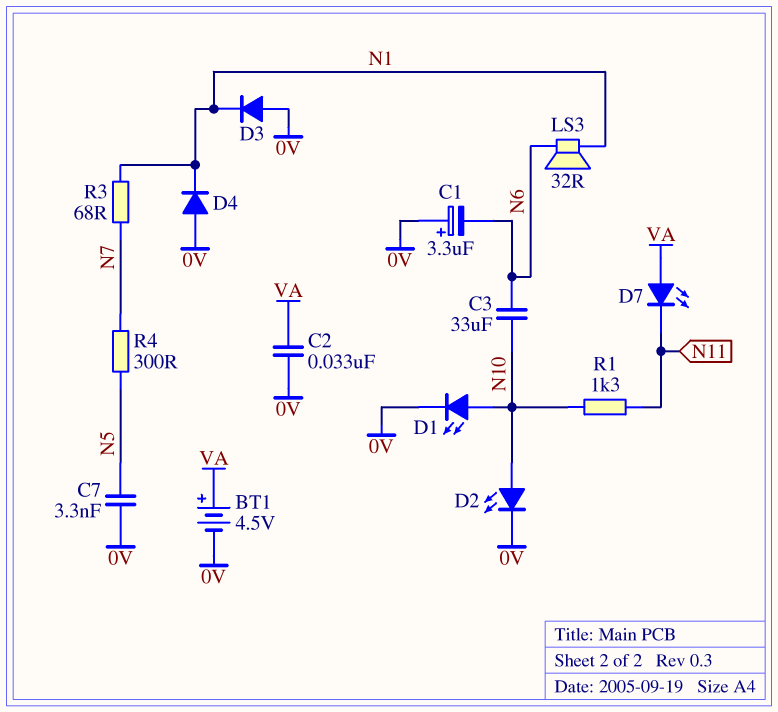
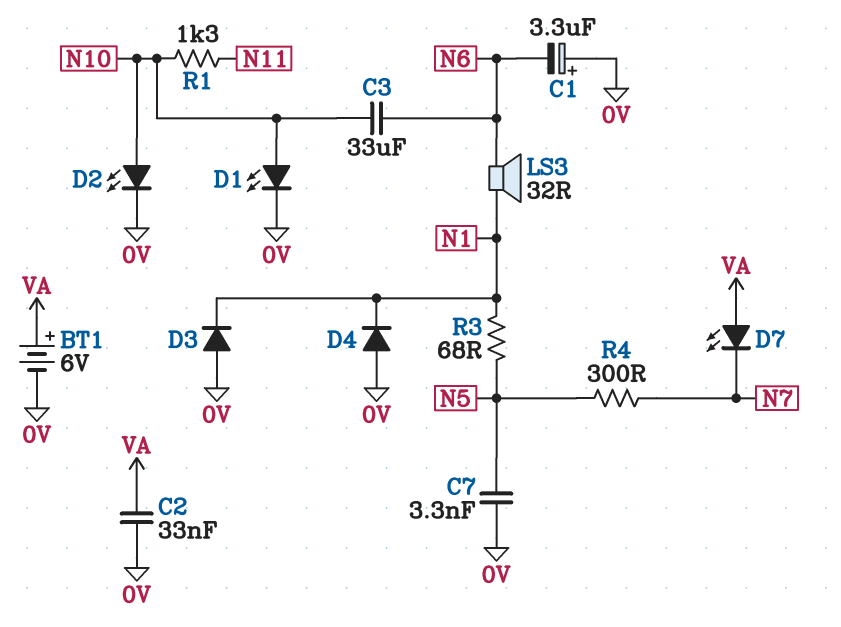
BT1: 4.5V (plus VA, minus 0V) -> 6V (plus VA, minus 0V)
D7: LED (A VA, K N11) -> LED (A VA, K N7)
R3: 68 (N1, N7) -> 68 (N1, N5)

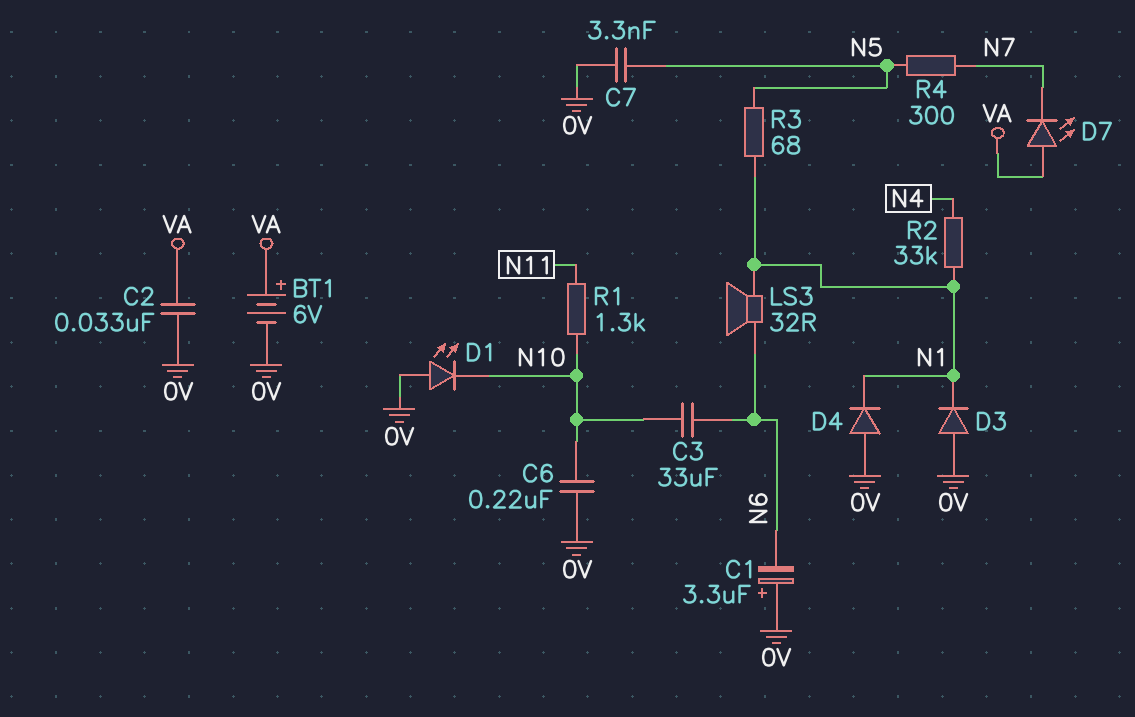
C6: none -> 220nF (0V, N10)
D1: LED (A N10, K 0V) -> LED (A 0V, K N10)
D2: LED (A N10, K 0V) -> none
R2: none -> 33k (N1, N4)

